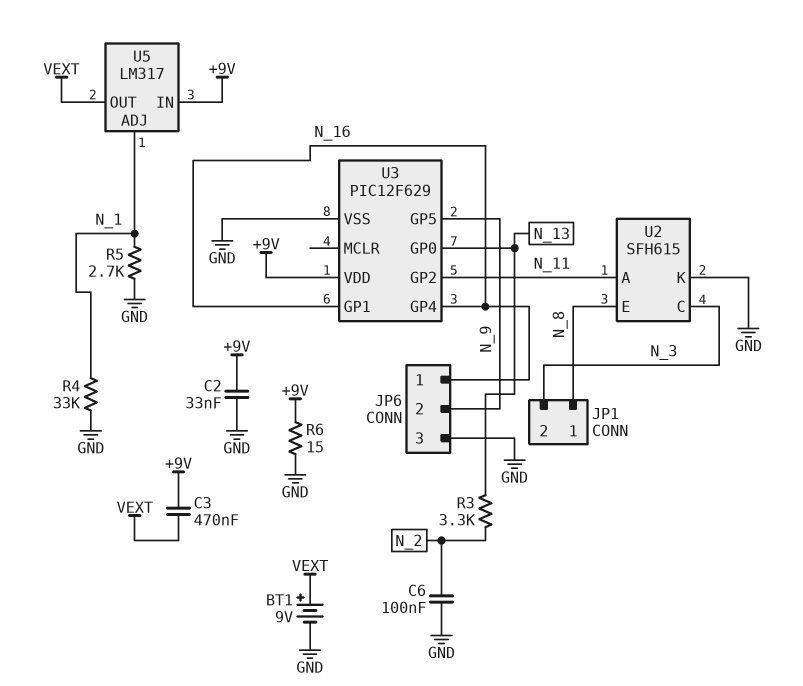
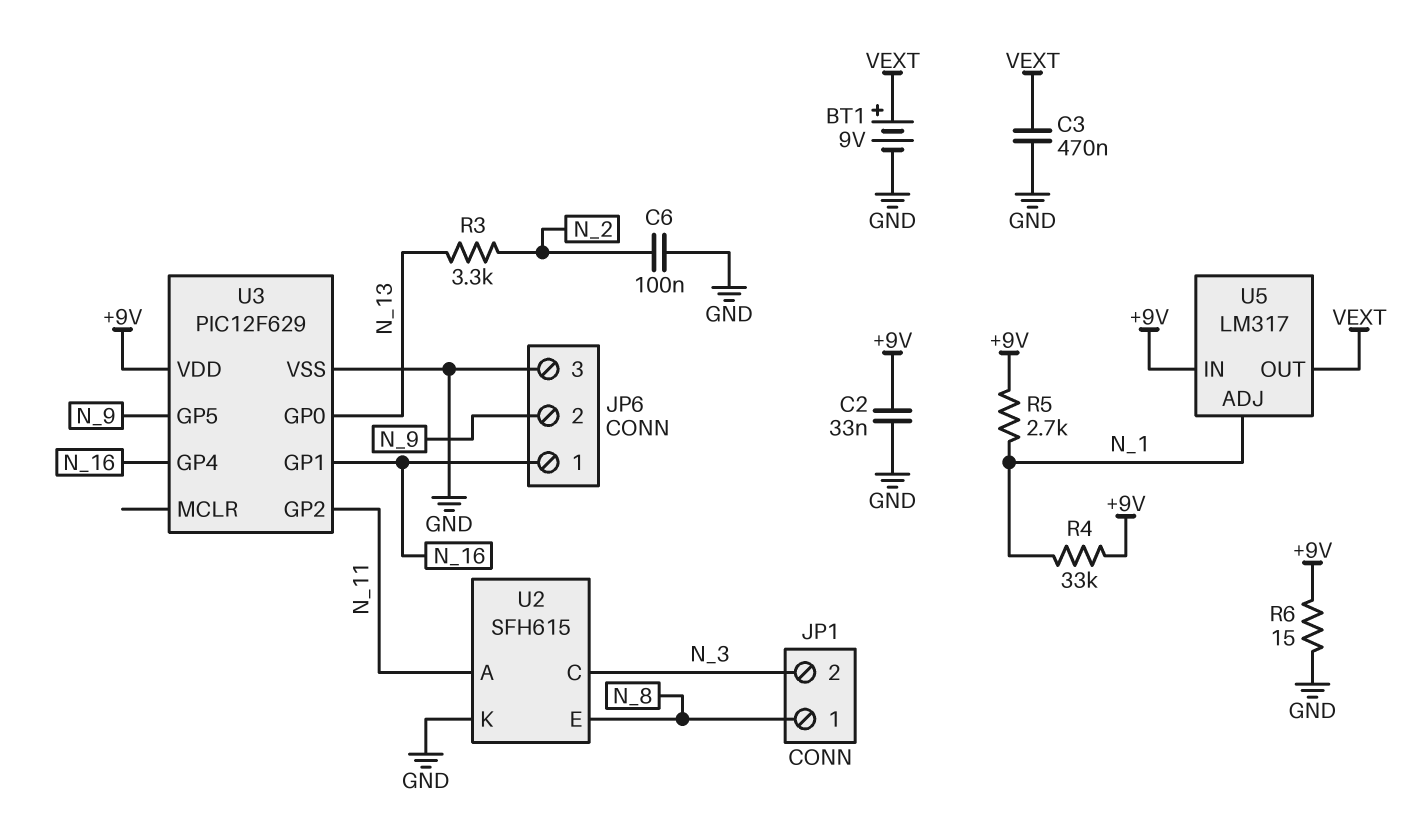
C3: 470nF (+9V, VEXT) -> 470nF (GND, VEXT)
R4: 33k (GND, N_1) -> 33k (+9V, N_1)
R5: 2.7k (GND, N_1) -> 2.7k (+9V, N_1)

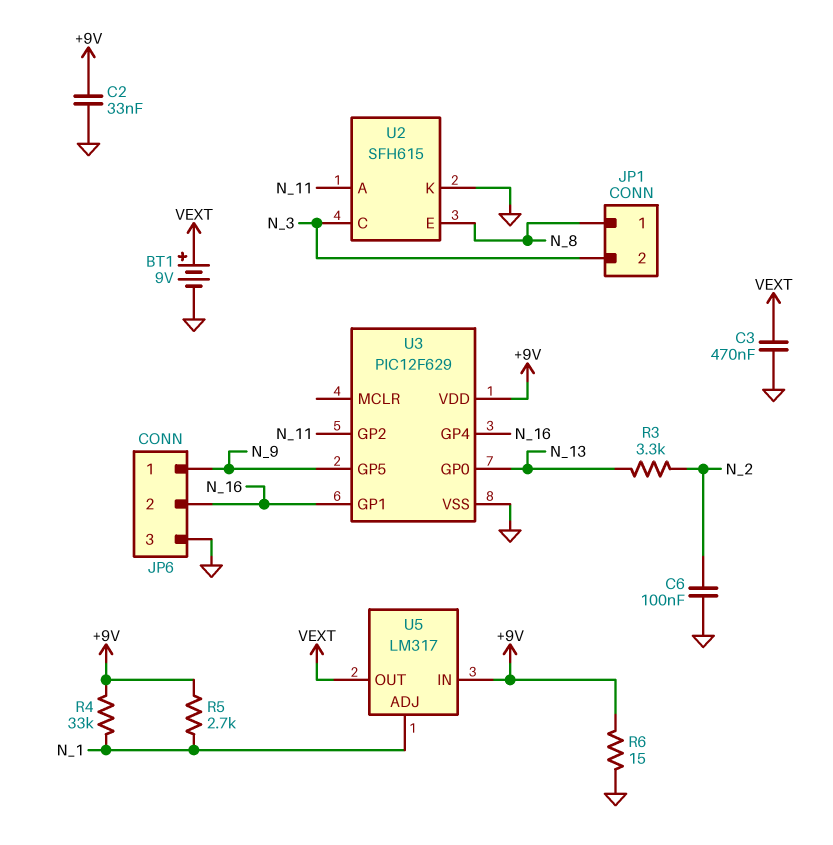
JP6 pin 1: N_16 -> N_9
JP6 pin 2: N_9 -> N_16

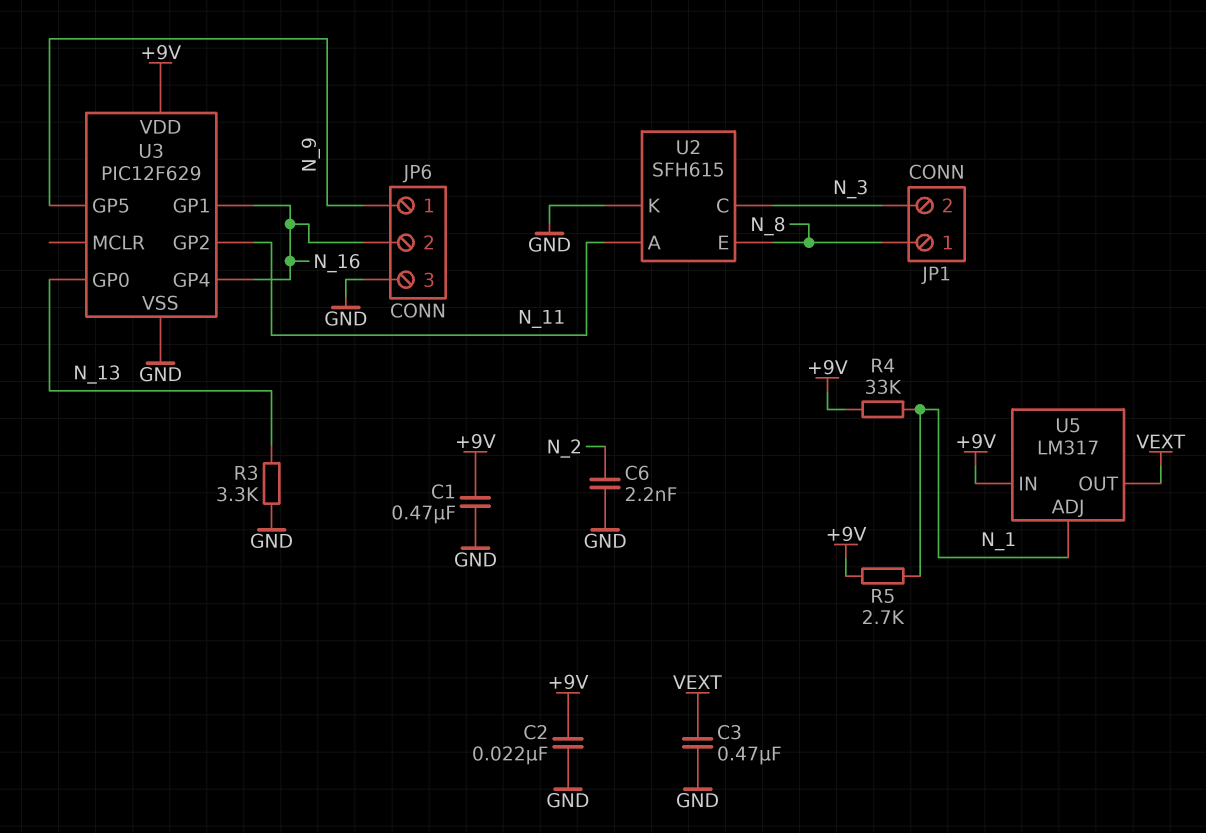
BT1: 9V (plus VEXT, minus GND) -> none
C1: none -> 470nF (+9V, GND)
C2: 33nF (+9V, GND) -> 22nF (+9V, GND)
C6: 100nF (GND, N_2) -> 2.2nF (GND, N_2)
R3: 3.3k (N_2, N_13) -> 3.3k (GND, N_13)
R6: 15 (+9V, GND) -> none

